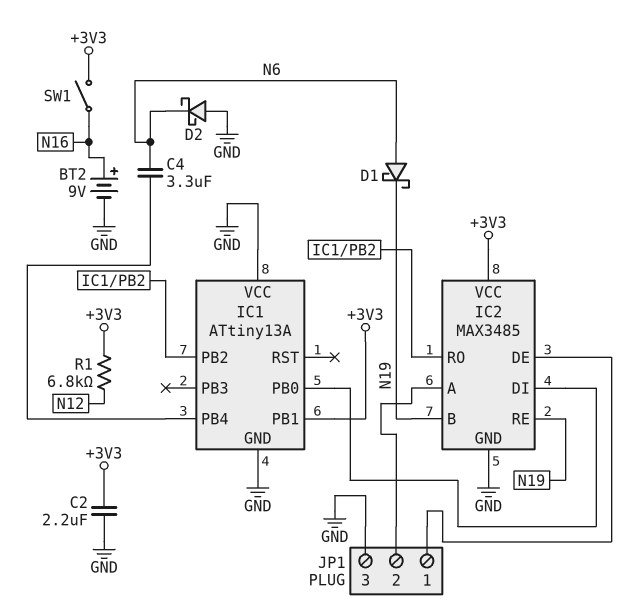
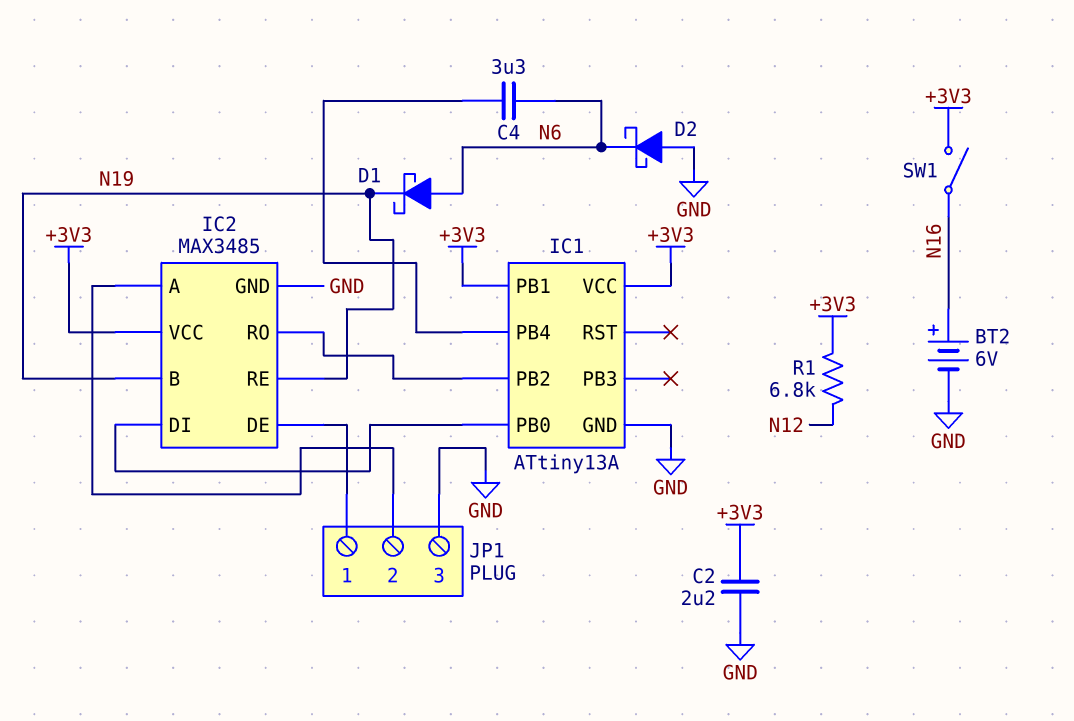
BT2: 9V (plus N16, minus GND) -> 6V (plus N16, minus GND)
IC1 pin VCC: GND -> +3V3

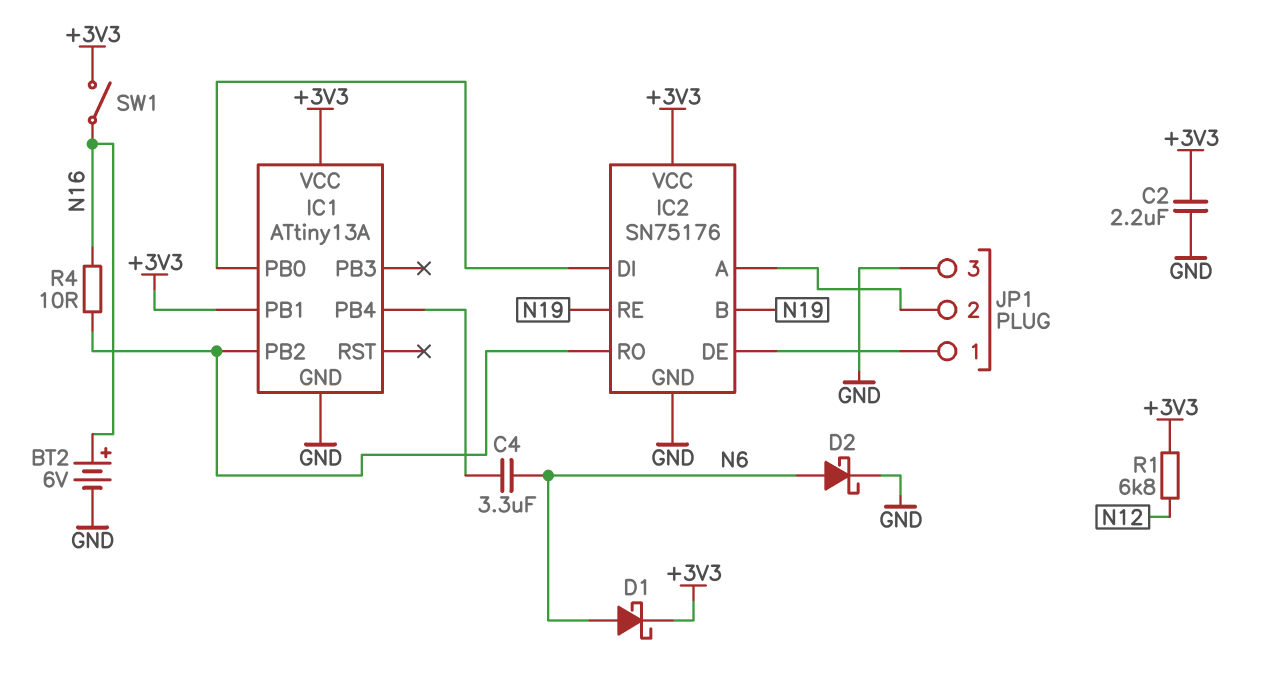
D1: schottky (A N6, K N19) -> schottky (A N6, K +3V3)
D2: schottky (A GND, K N6) -> schottky (A N6, K GND)
IC2: MAX3485 -> SN75176
R4: none -> 10 (IC1/PB2, N16)

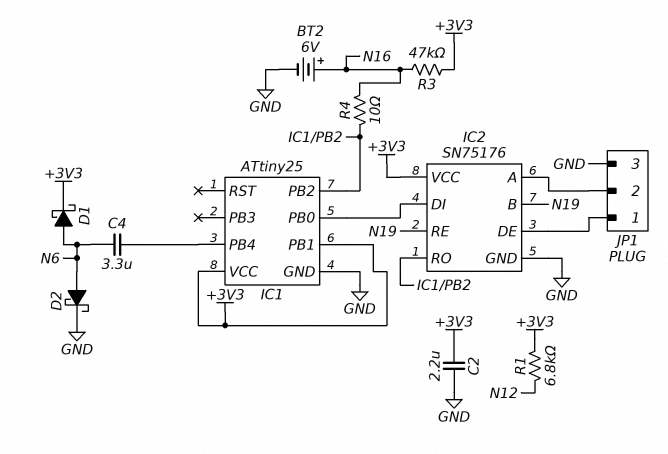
IC1: ATtiny13A -> ATtiny25
R3: none -> 47k (+3V3, N16)
SW1: switch (+3V3, N16) -> none

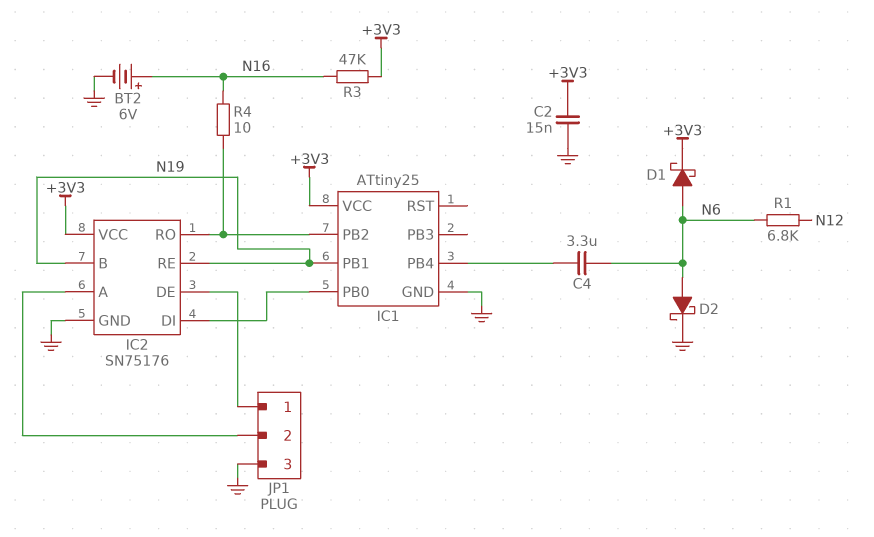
C2: 2.2uF (+3V3, GND) -> 15nF (+3V3, GND)
IC1 pin PB1: +3V3 -> N19
R1: 6.8k (+3V3, N12) -> 6.8k (N6, N12)

